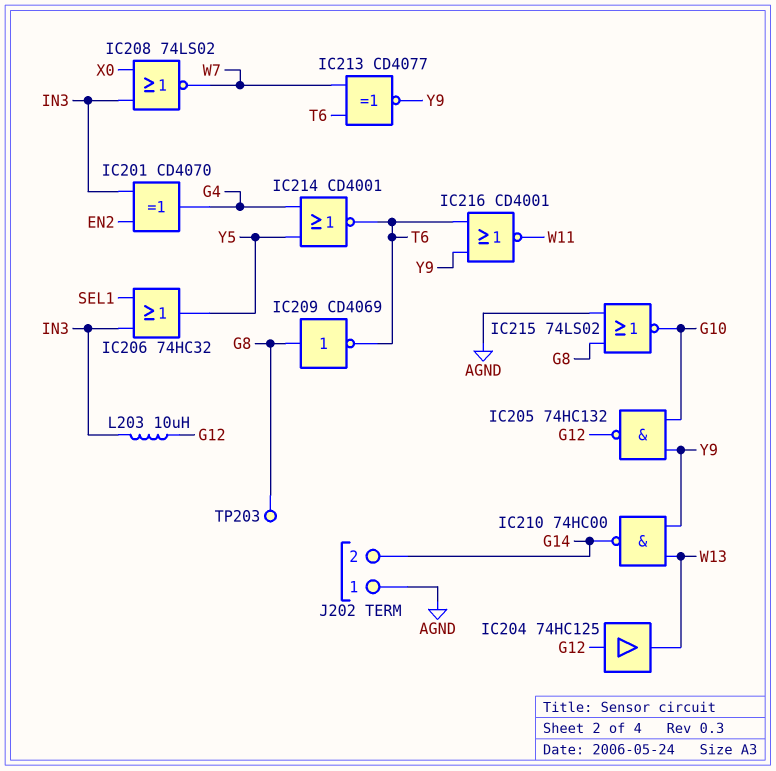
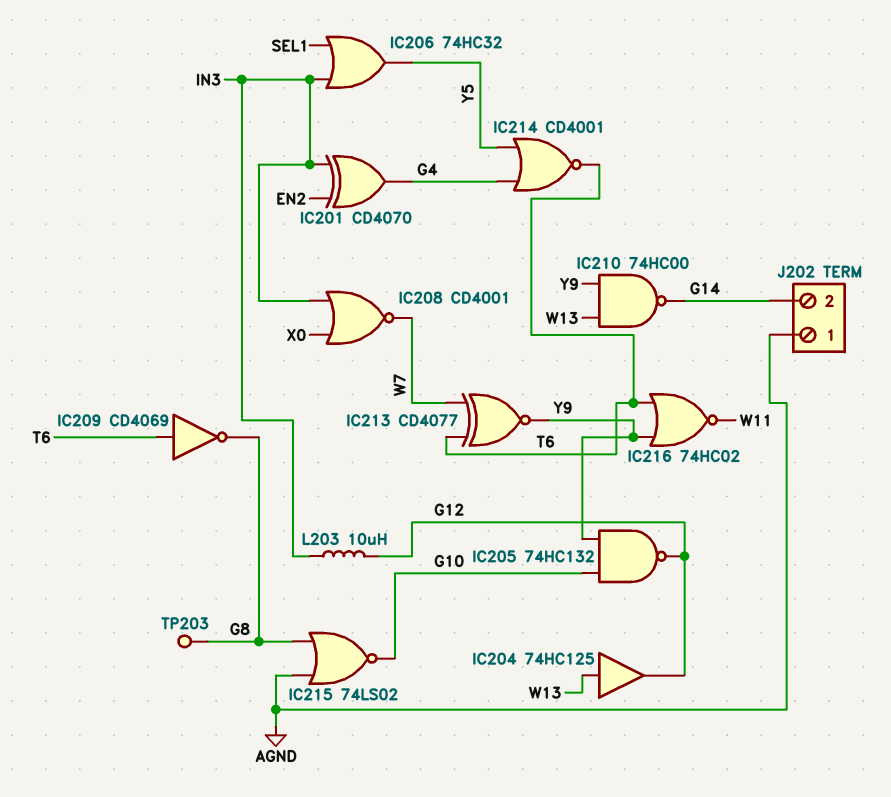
IC204: buffer 74HC125 (in G12, out W13) -> buffer 74HC125 (in W13, out G12)
IC208: NOR 74LS02 (in IN3, in X0, out W7) -> NOR CD4001 (in IN3, in X0, out W7)
IC209: NOT CD4069 (in G8, out T6) -> NOT CD4069 (in T6, out G8)
IC216: NOR CD4001 (in T6, in Y9, out W11) -> NOR 74HC02 (in T6, in Y9, out W11)

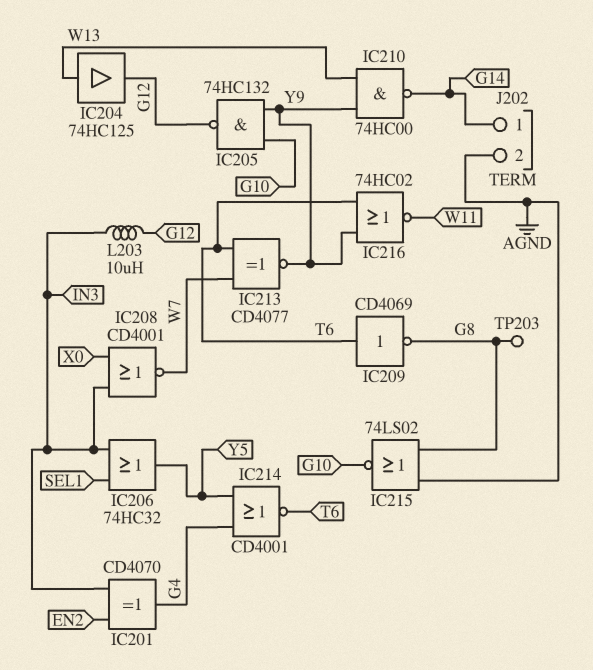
J202 pin 1: AGND -> G14
J202 pin 2: G14 -> AGND

